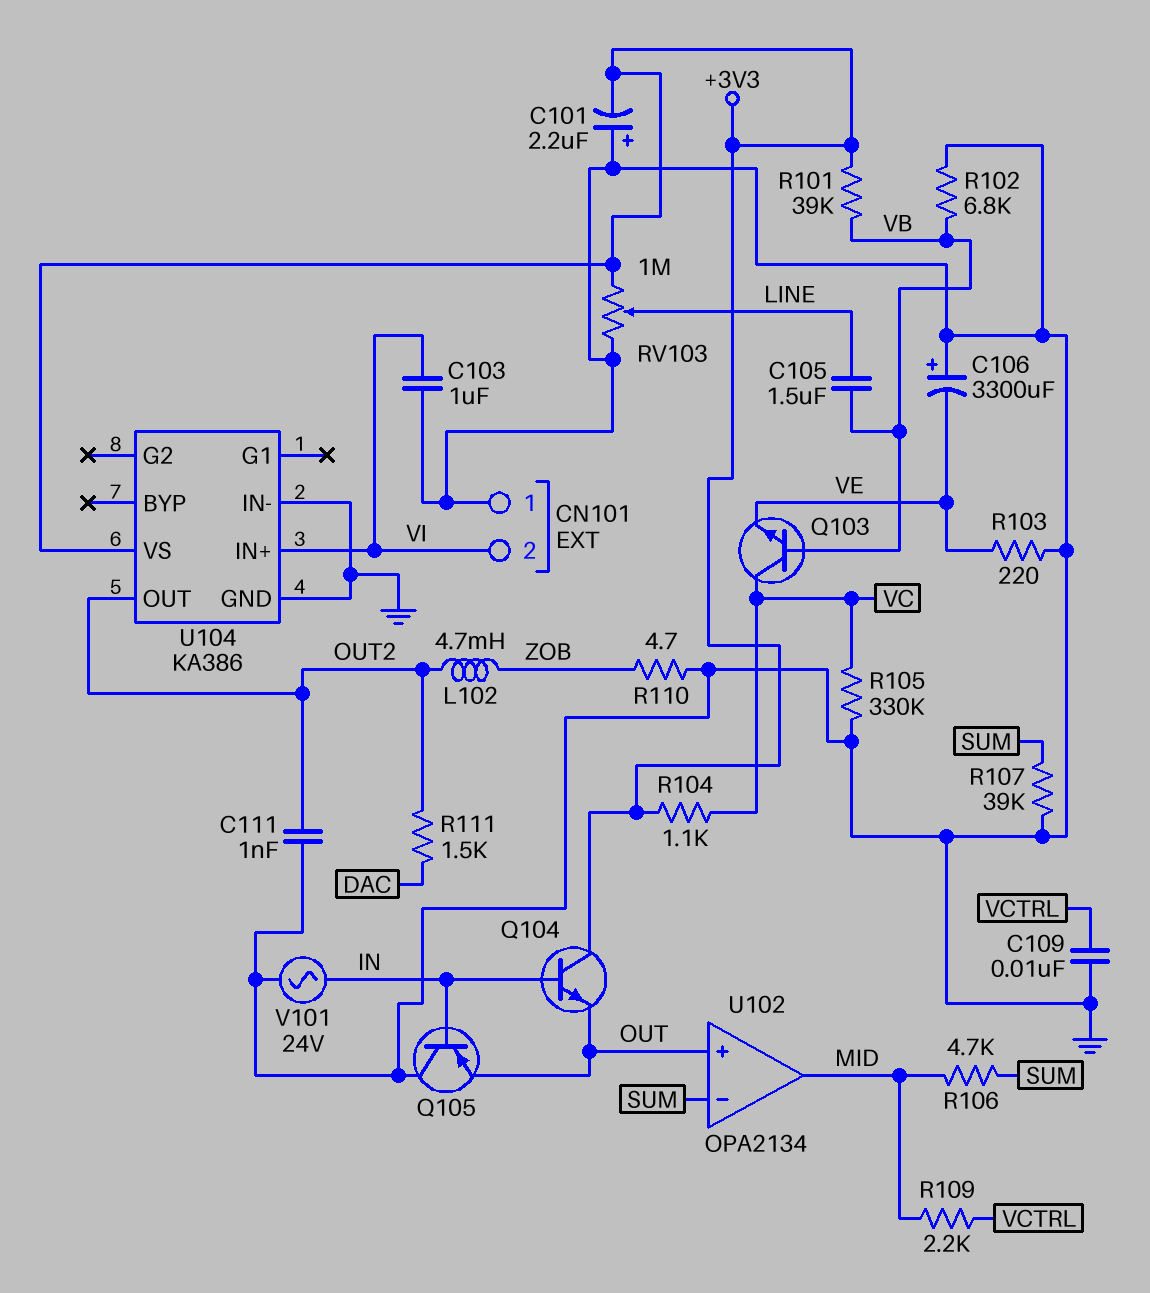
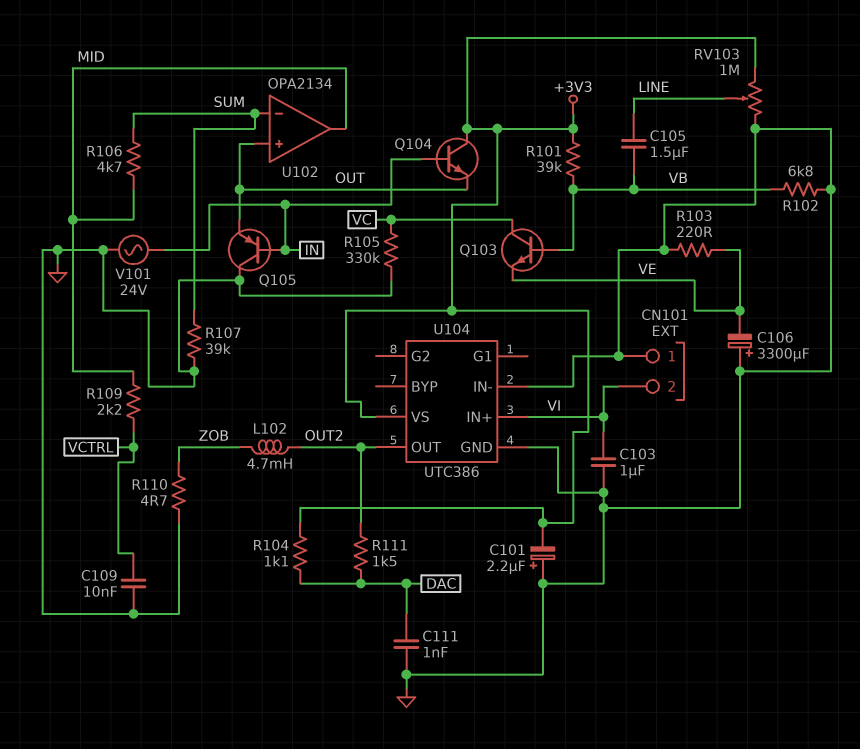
C111: 1nF (GND, OUT2) -> 1nF (DAC, GND)
R104: 1.1k (+3V3, VC) -> 1.1k (+3V3, DAC)
U104: KA386 -> UTC386

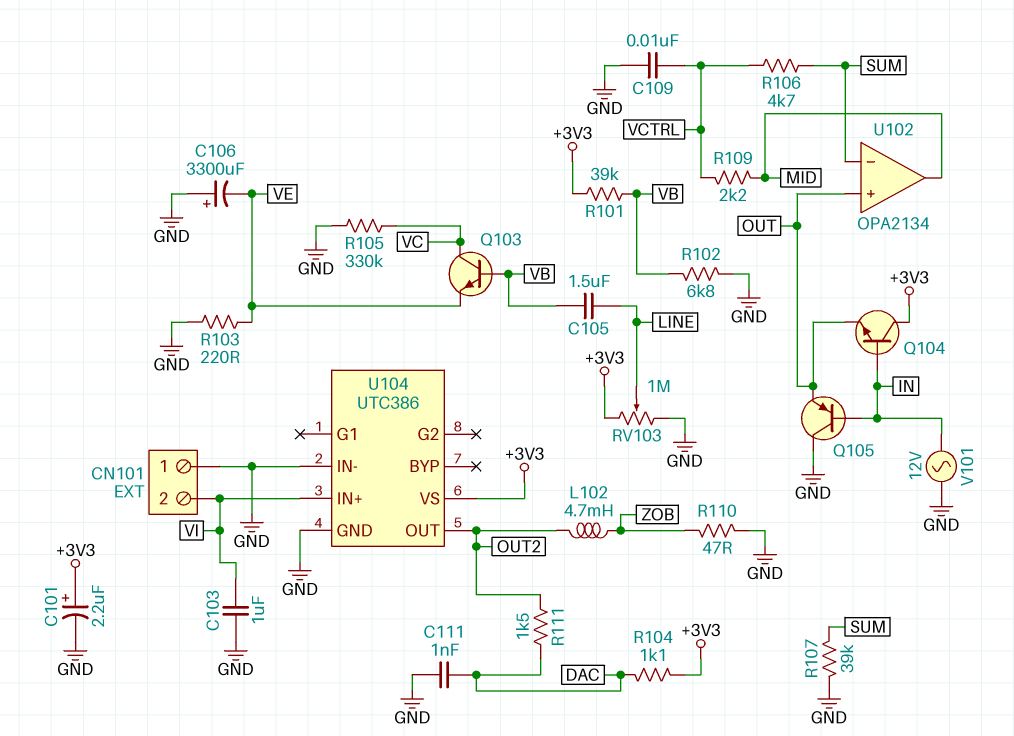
C101: 2.2uF (plus GND, minus +3V3) -> 2.2uF (plus +3V3, minus GND)
R106: 4.7k (MID, SUM) -> 4.7k (SUM, VCTRL)
R110: 4.7 (GND, ZOB) -> 47 (GND, ZOB)
V101: AC 24V (GND, IN) -> AC 12V (GND, IN)

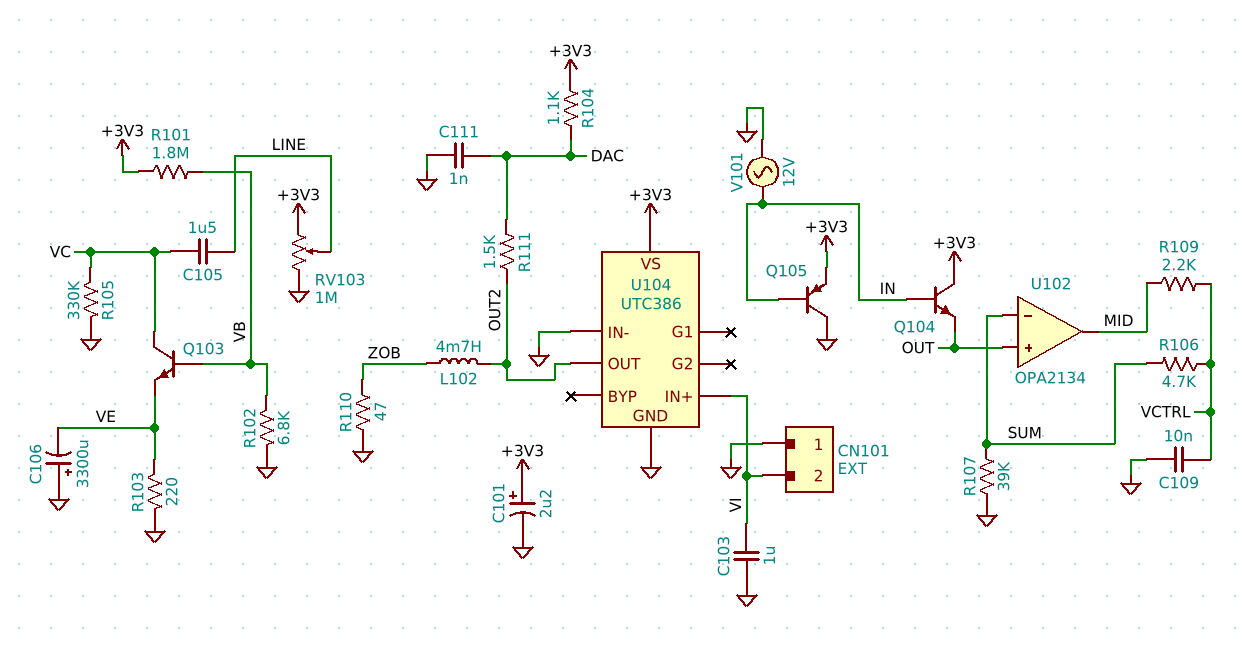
C105: 1.5uF (LINE, VB) -> 1.5uF (LINE, VC)
Q105: PNP (B IN, C GND, E OUT) -> PNP (B IN, C GND, E +3V3)
R101: 39k (+3V3, VB) -> 1.8M (+3V3, VB)

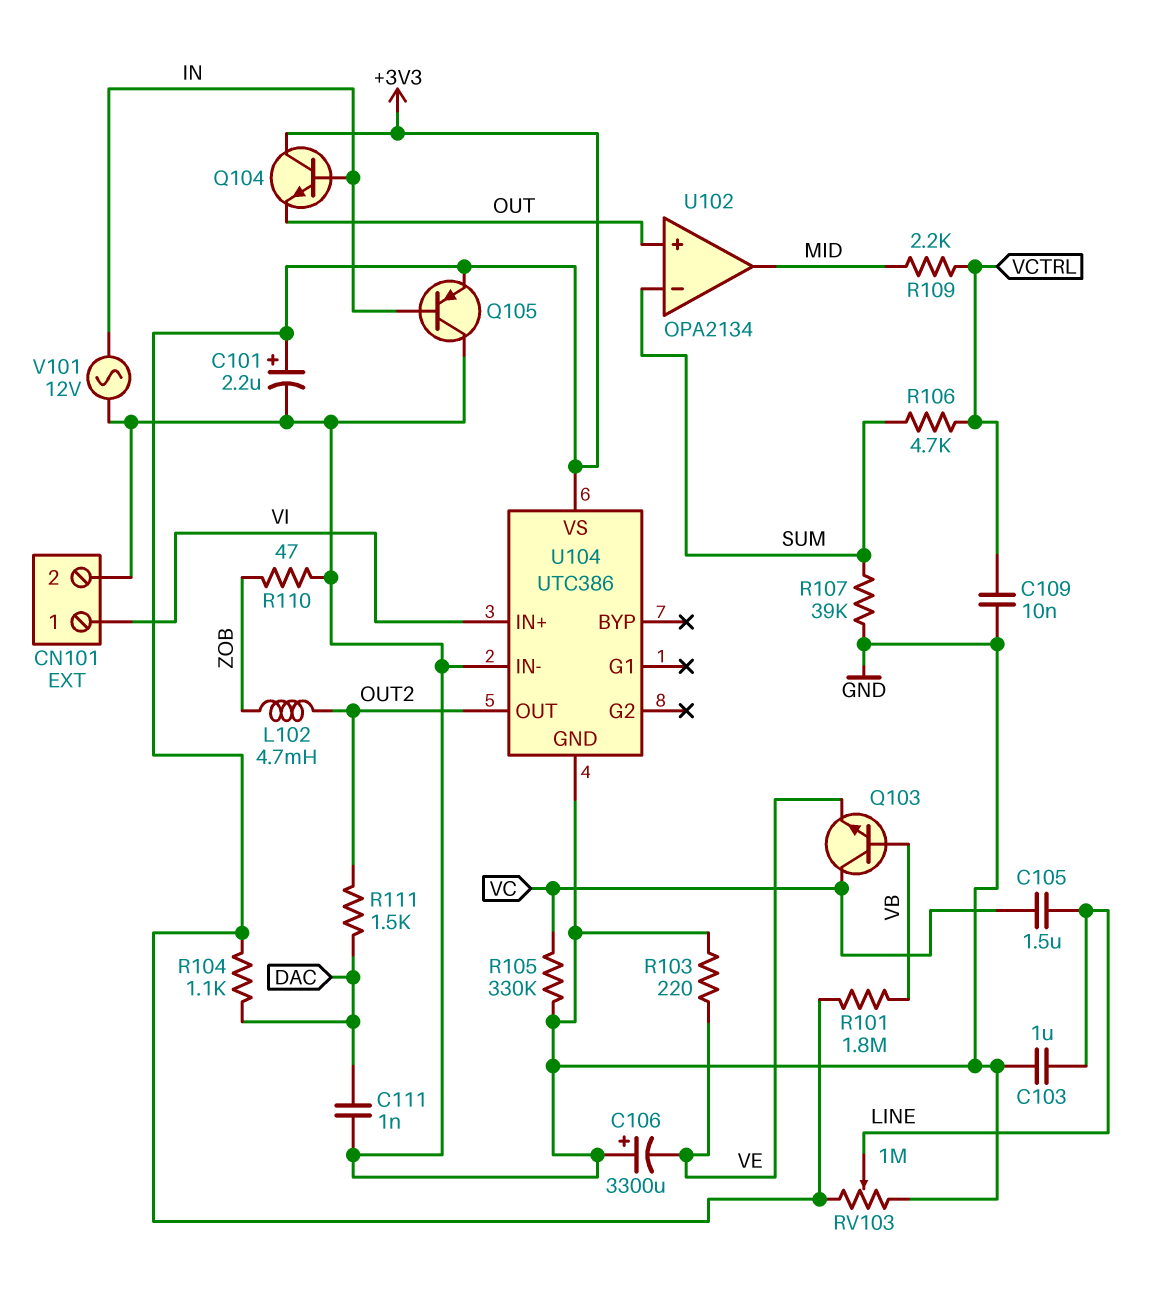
C103: 1uF (GND, VI) -> 1uF (GND, LINE)
CN101 pin 1: GND -> VI
CN101 pin 2: VI -> GND
R102: 6.8k (GND, VB) -> none

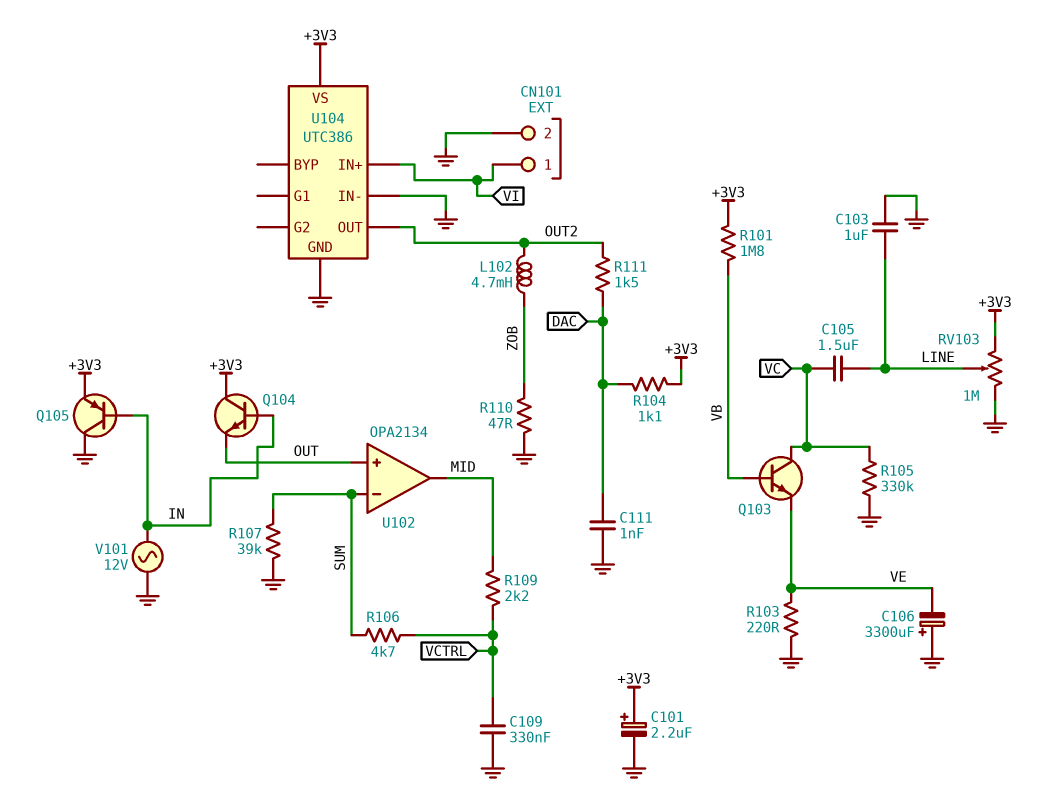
C109: 10nF (GND, VCTRL) -> 330nF (GND, VCTRL)

